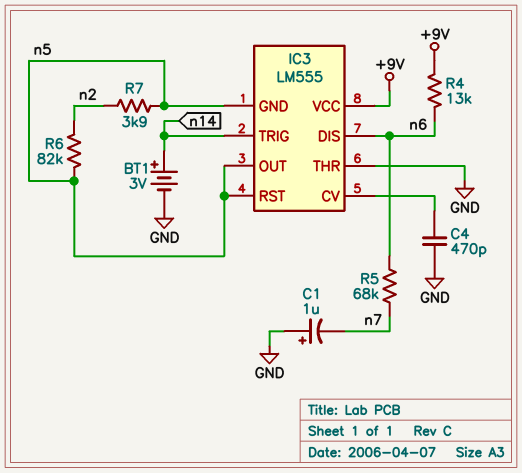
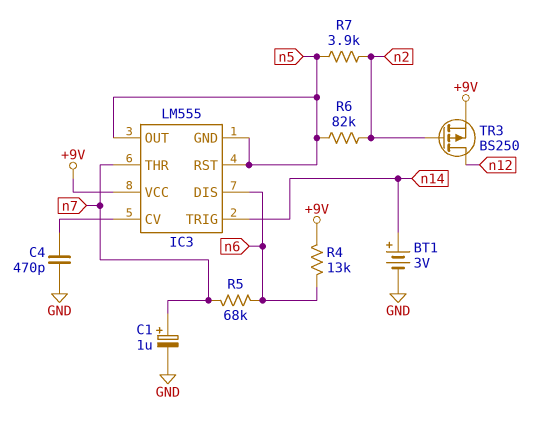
C1: 1uF (plus GND, minus n7) -> 1uF (plus n7, minus GND)
IC3 pin THR: GND -> n7
TR3: none -> PMOS BS250 (G n2, D n12, S +9V)

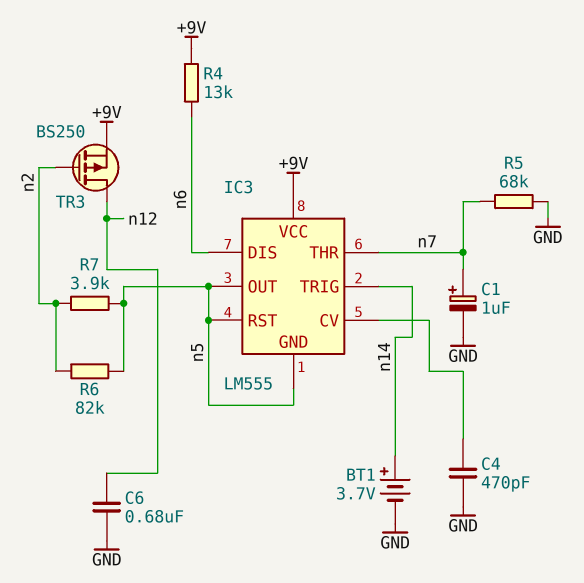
BT1: 3V (plus n14, minus GND) -> 3.7V (plus n14, minus GND)
C6: none -> 680nF (GND, n12)
R5: 68k (n6, n7) -> 68k (GND, n7)

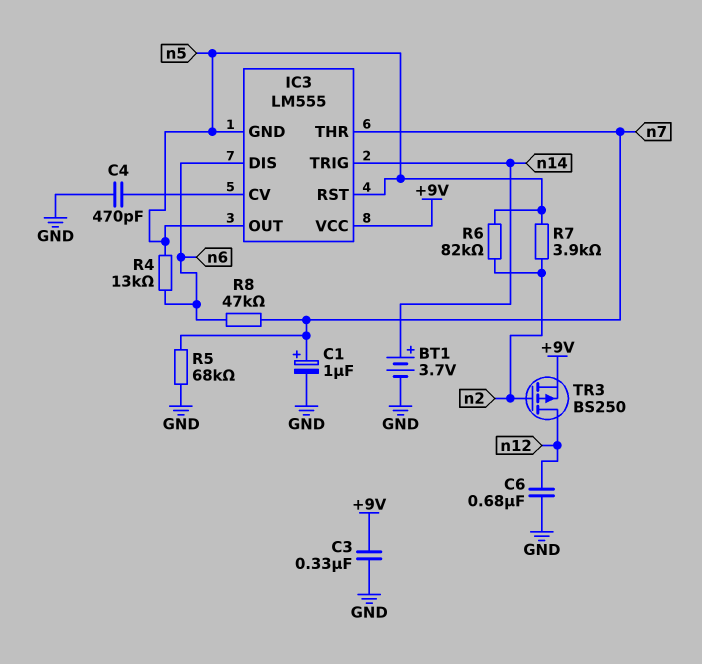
C3: none -> 330nF (+9V, GND)
R4: 13k (+9V, n6) -> 13k (n5, n6)
R8: none -> 47k (n6, n7)

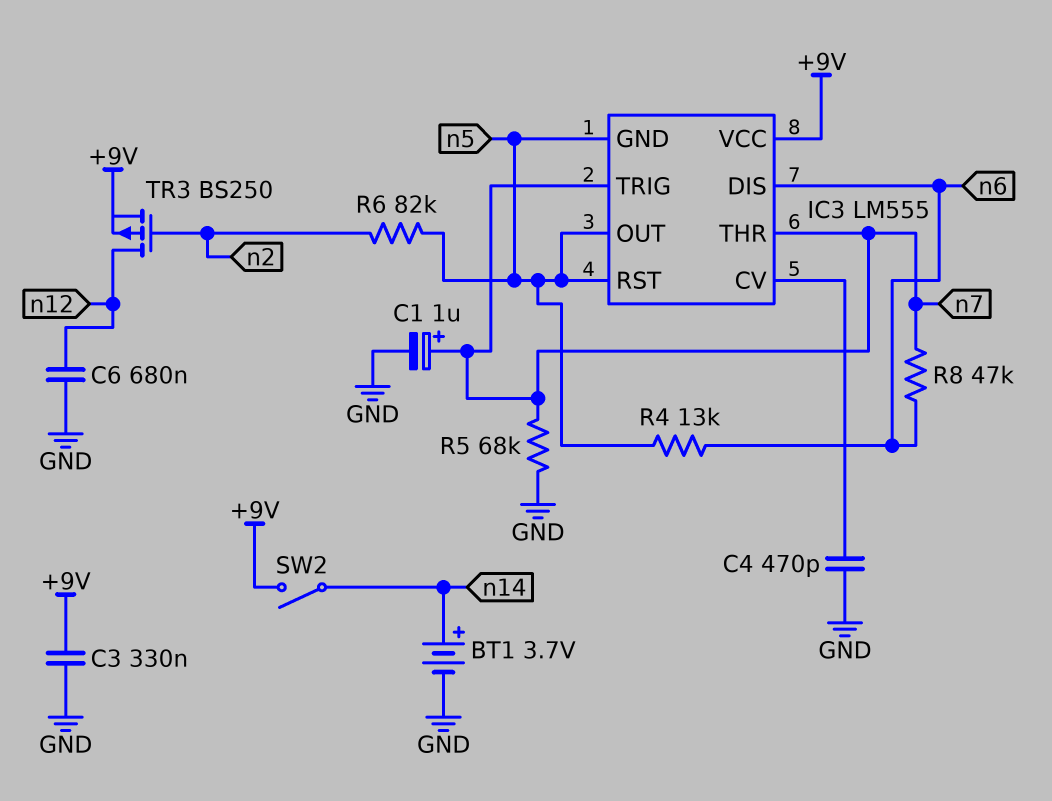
IC3 pin TRIG: n14 -> n7
R7: 3.9k (n2, n5) -> none
SW2: none -> switch (+9V, n14)

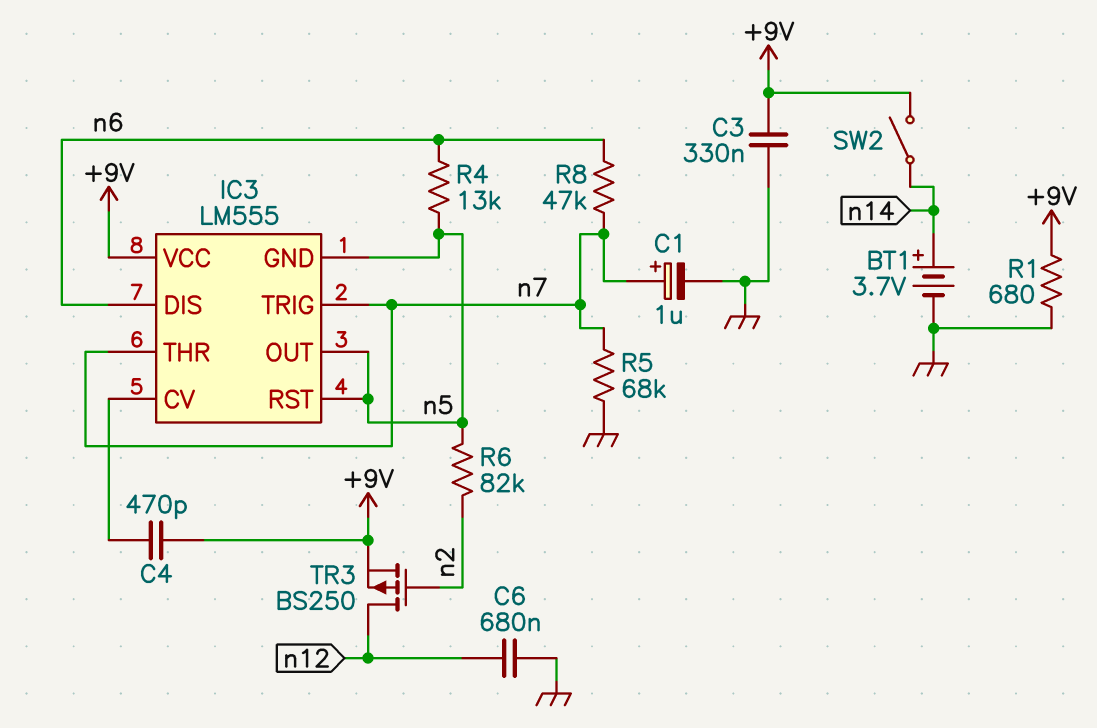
C4: 470pF (GND, IC3/CV) -> 470pF (+9V, IC3/CV)
R1: none -> 680 (+9V, GND)

